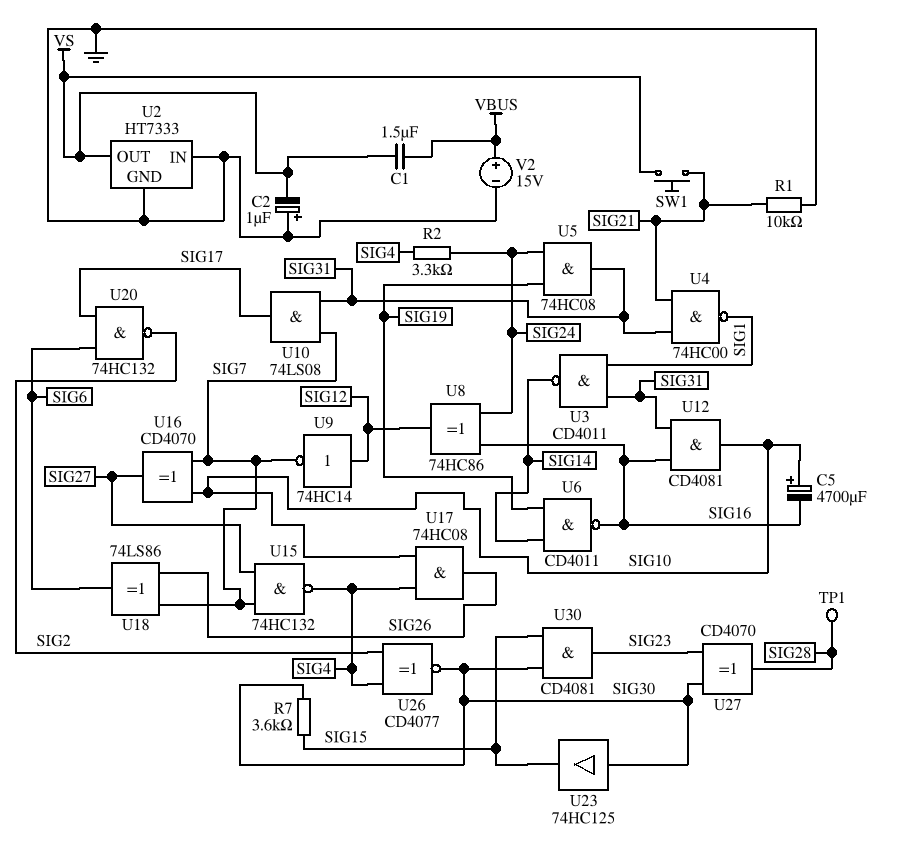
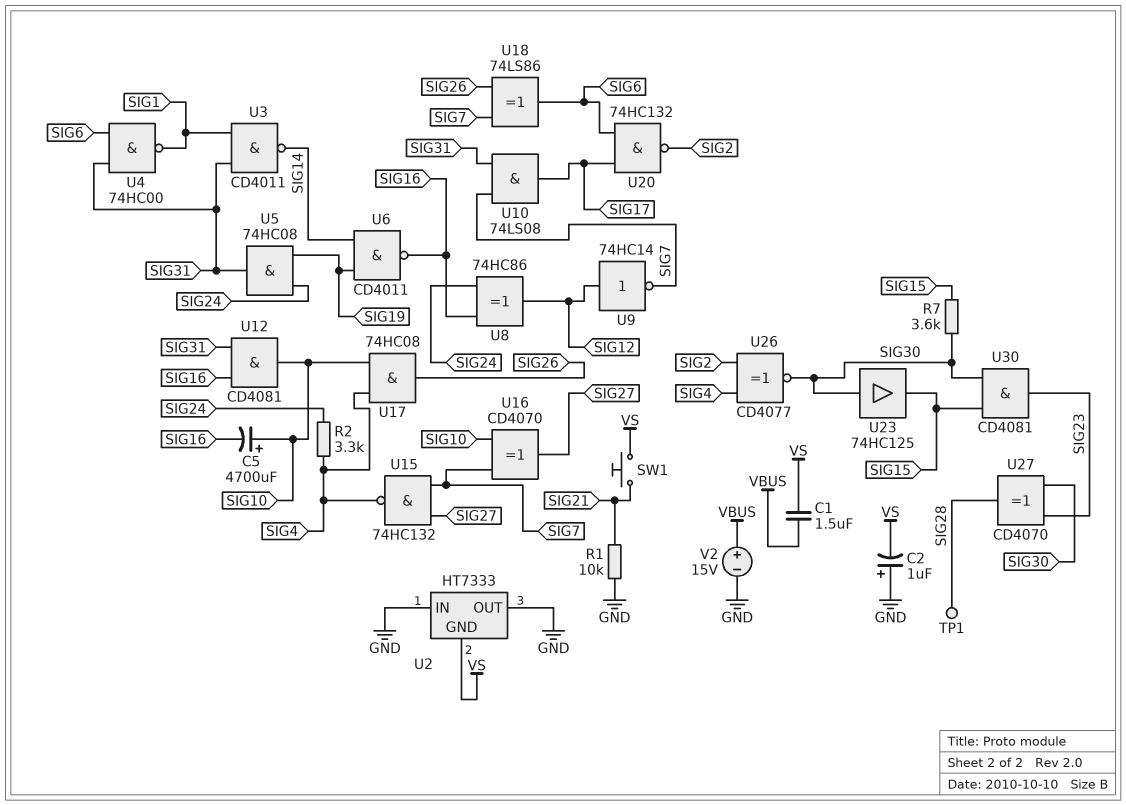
U2 pin GND: GND -> VS
U2 pin OUT: VS -> GND
U4: NAND 74HC00 (in SIG21, in SIG31, out SIG1) -> NAND 74HC00 (in SIG6, in SIG31, out SIG1)

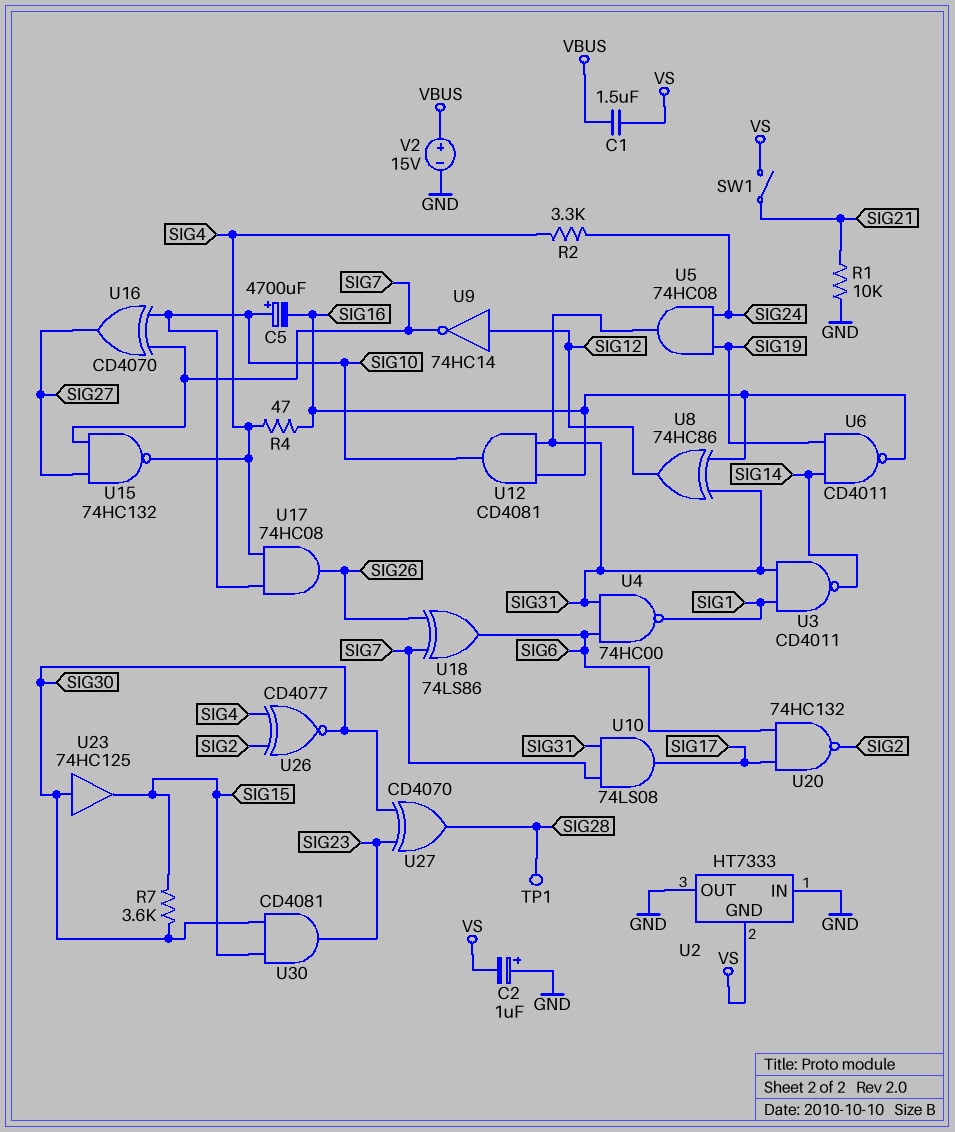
R4: none -> 47 (SIG4, SIG16)
SW1: button (SIG21, VS) -> switch (SIG21, VS)
U8: XOR 74HC86 (in SIG16, in SIG24, out SIG12) -> XOR 74HC86 (in SIG16, in SIG31, out SIG12)

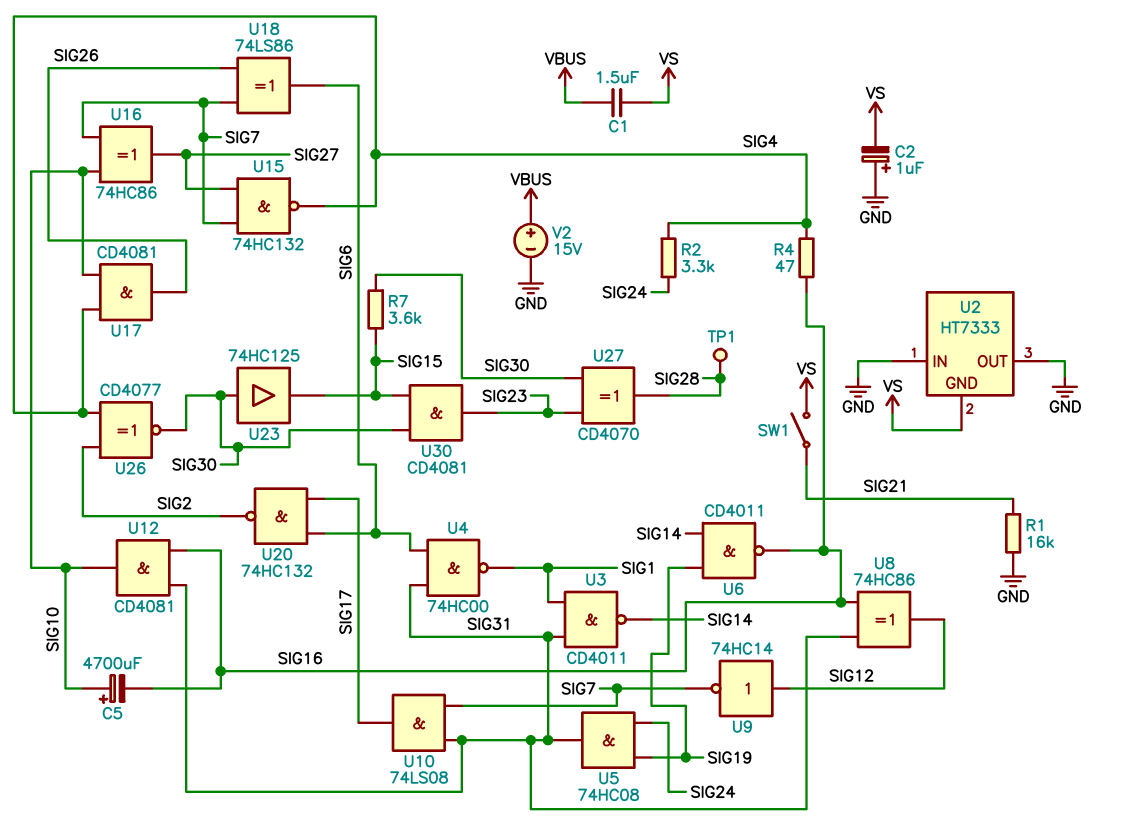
R1: 10k (GND, SIG21) -> 16k (GND, SIG21)
U16: XOR CD4070 (in SIG7, in SIG10, out SIG27) -> XOR 74HC86 (in SIG7, in SIG10, out SIG27)
U17: AND 74HC08 (in SIG4, in SIG10, out SIG26) -> AND CD4081 (in SIG4, in SIG10, out SIG26)

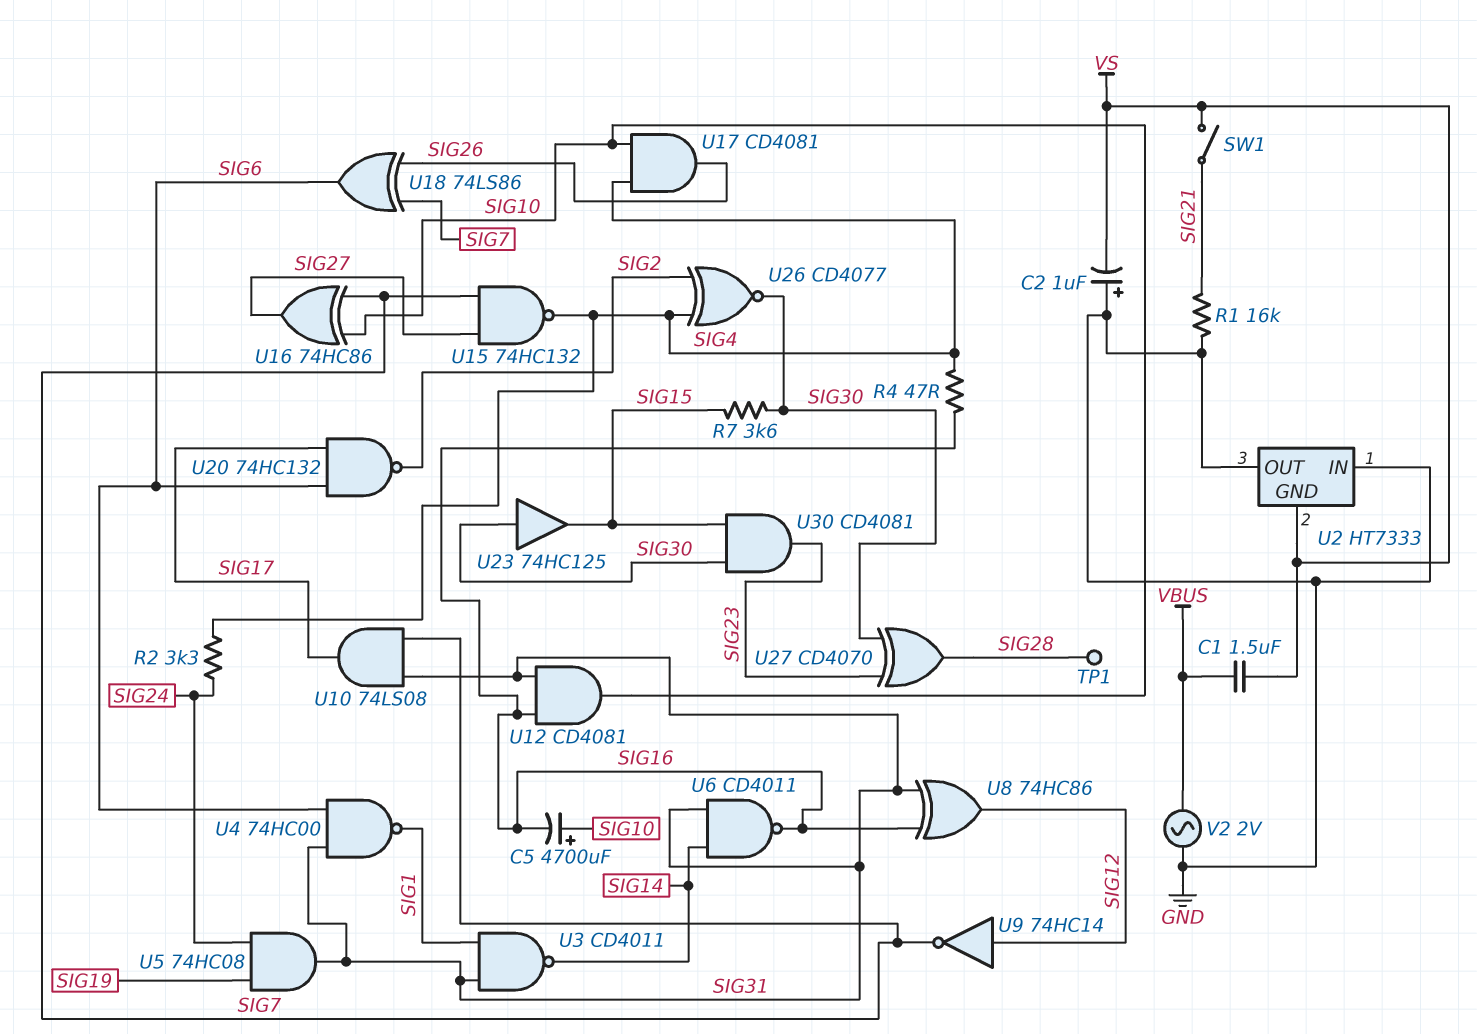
U6: NAND CD4011 (in SIG14, in SIG19, out SIG16) -> NAND CD4011 (in SIG14, in SIG31, out SIG16)
V2: 15V (plus VBUS, minus GND) -> AC 2V (GND, VBUS)

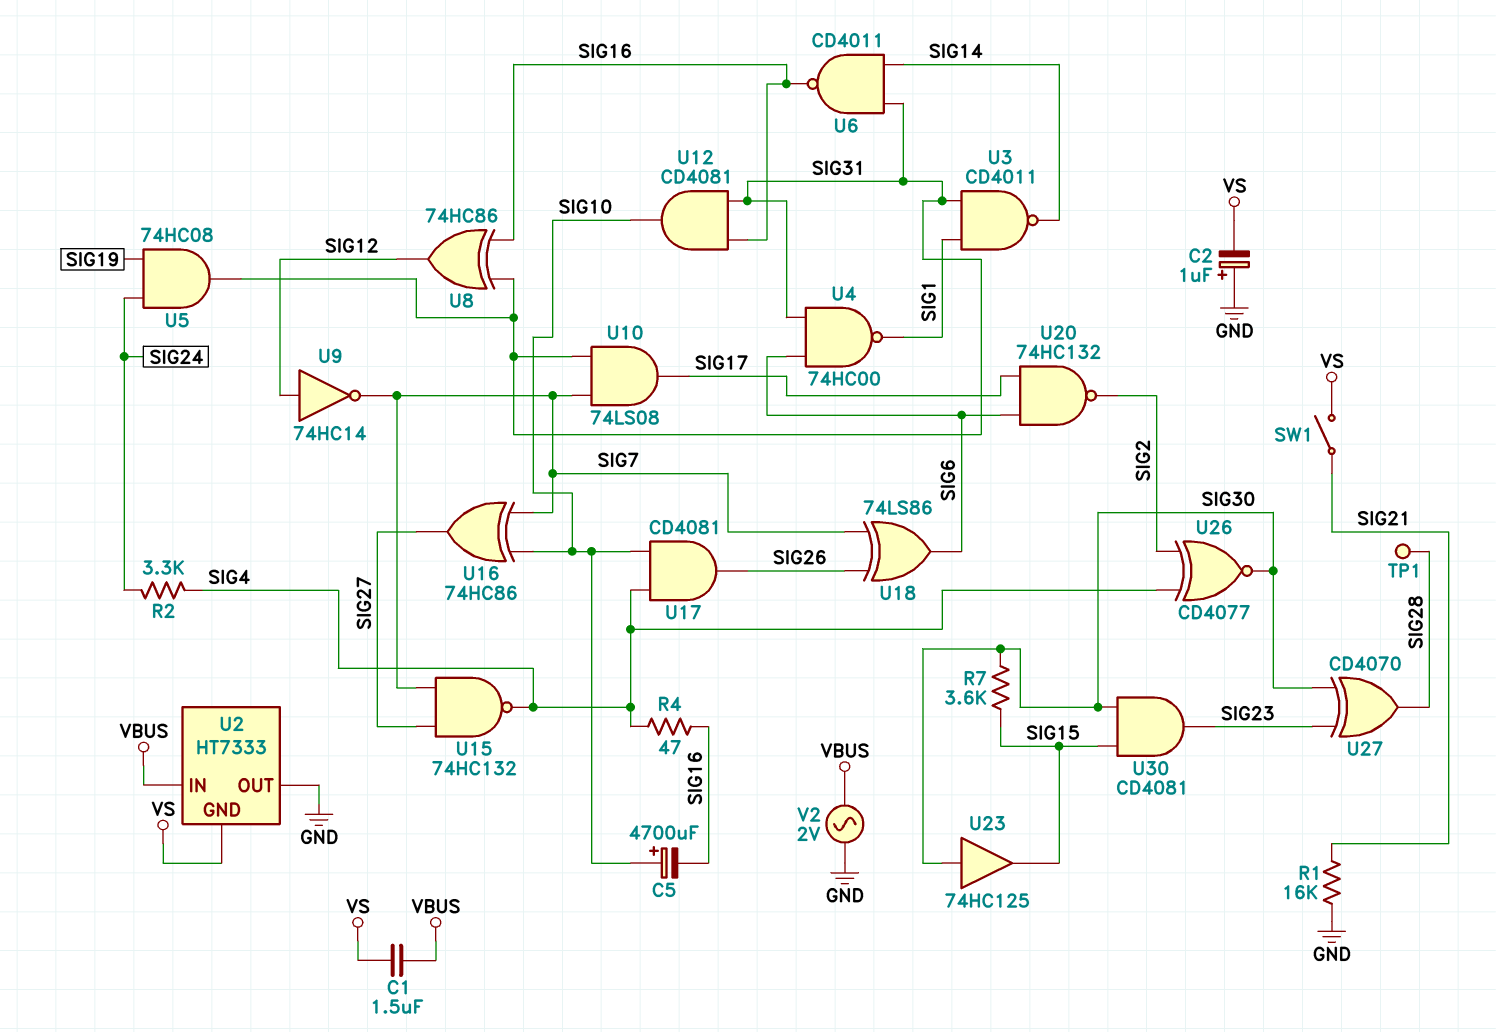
U2 pin IN: GND -> VBUS

